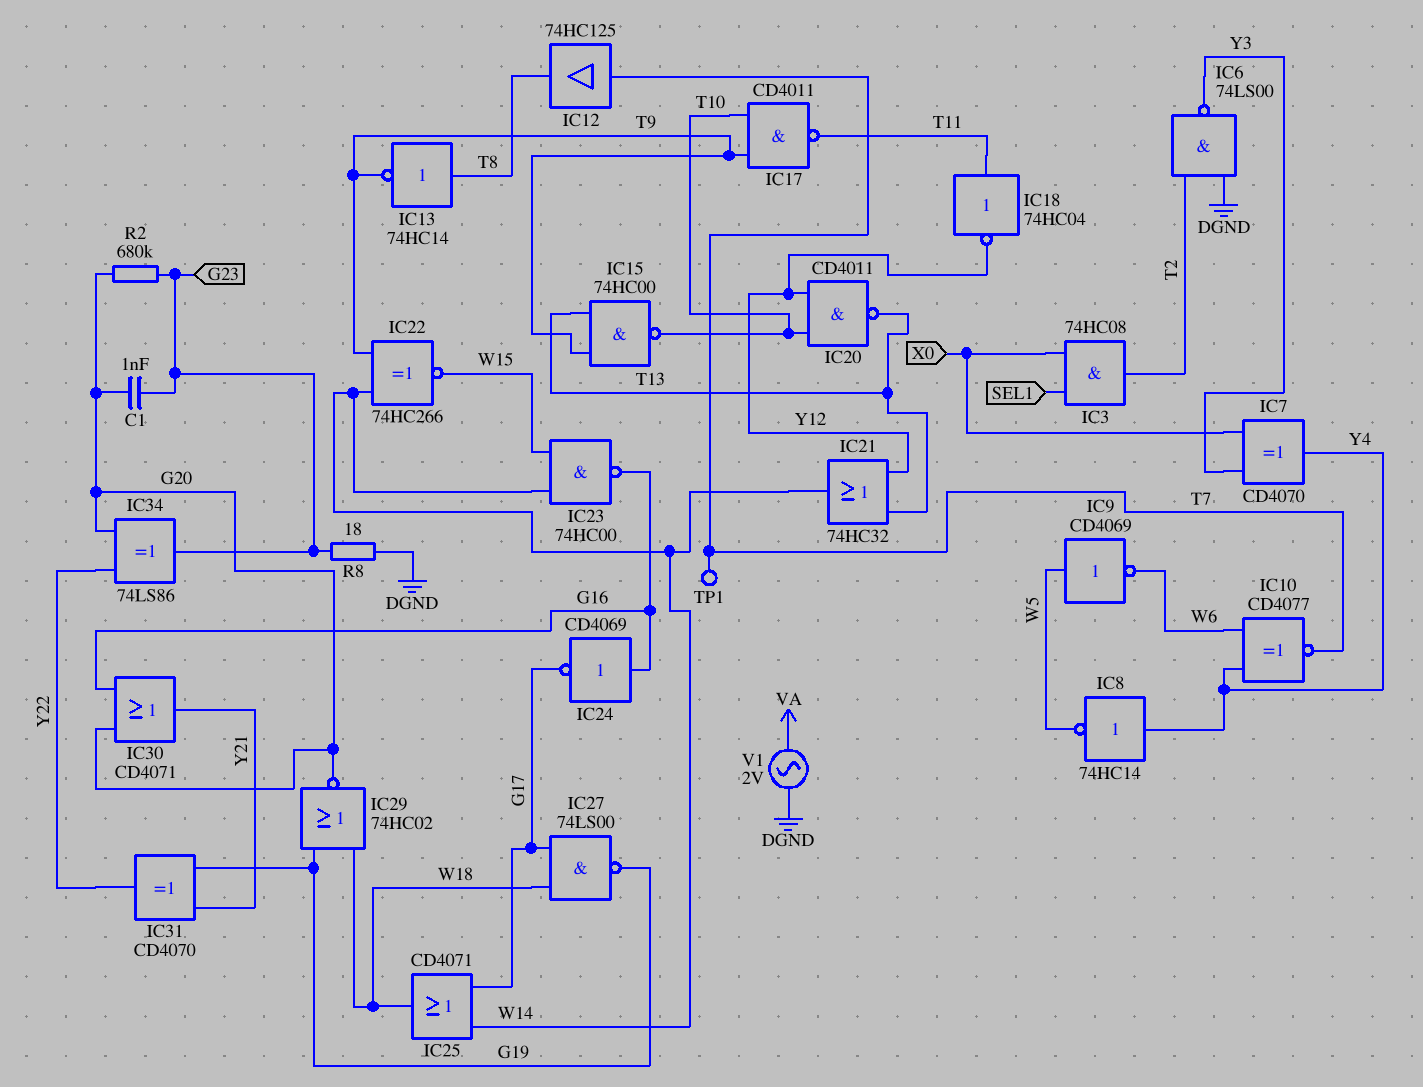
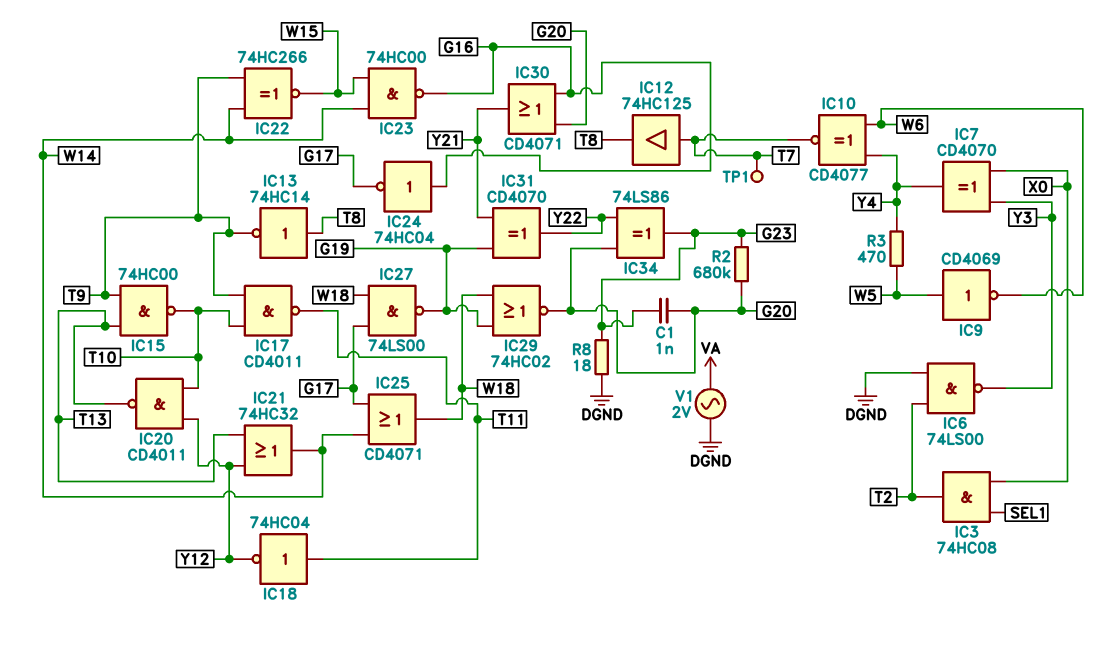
IC8: NOT 74HC14 (in Y4, out W5) -> none
IC24: NOT CD4069 (in G16, out G17) -> NOT 74HC04 (in G16, out G17)
R3: none -> 470 (W5, Y4)

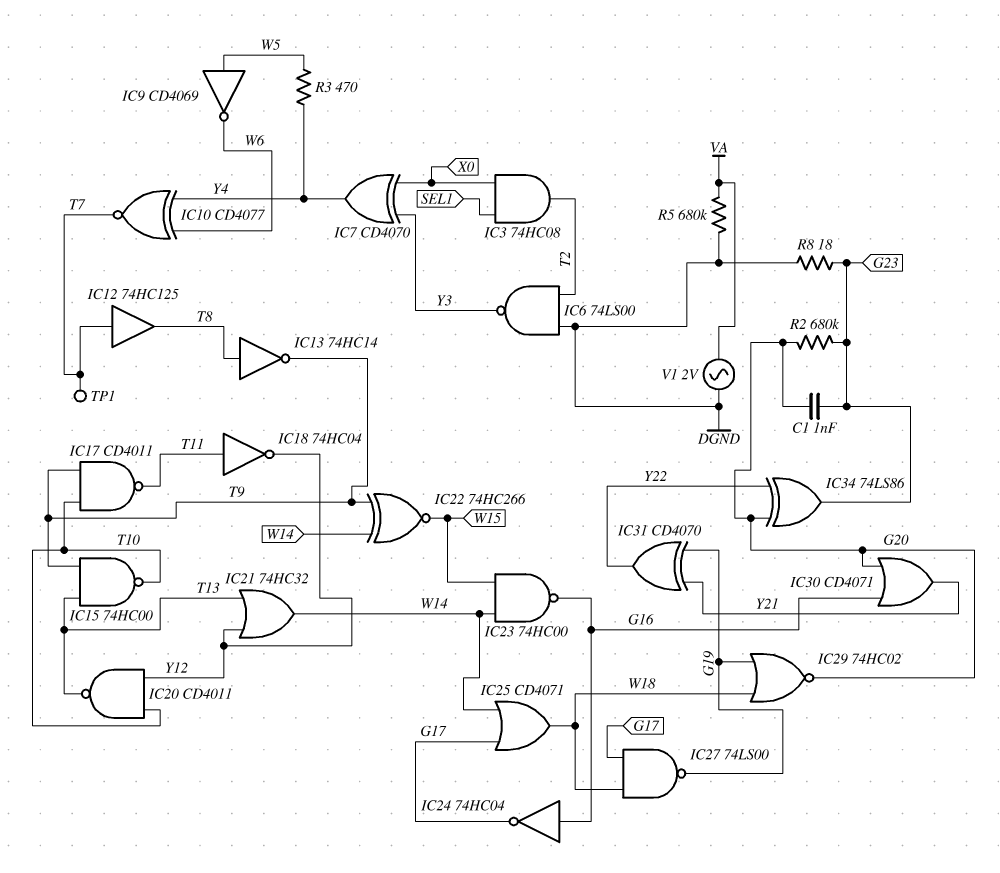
R5: none -> 680k (DGND, VA)

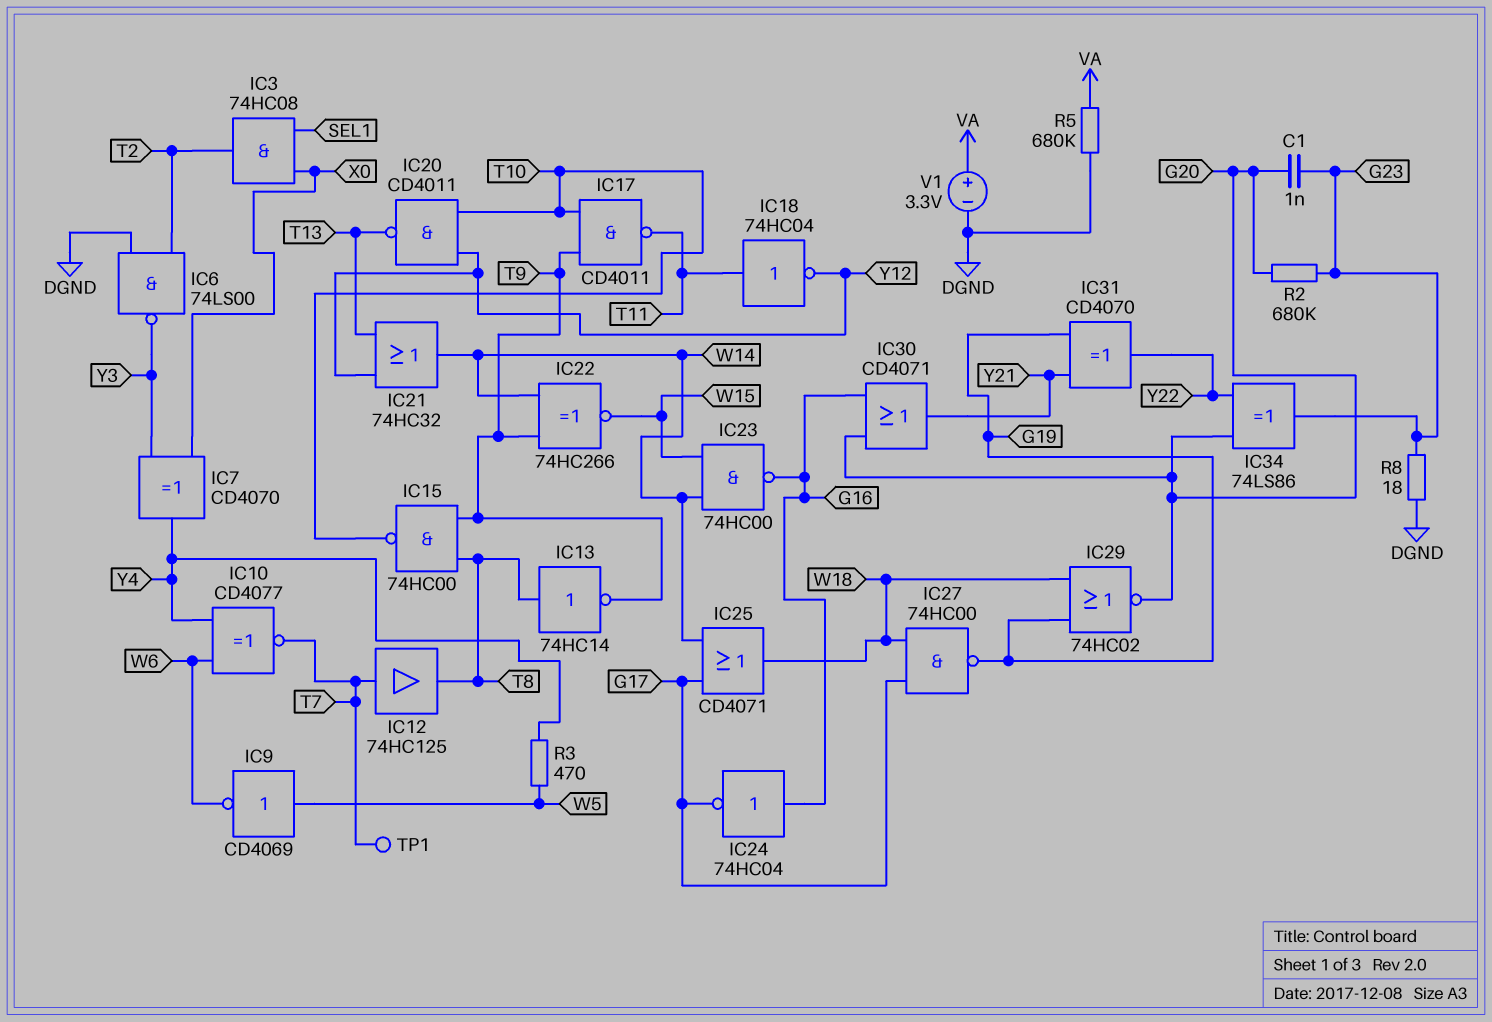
IC15: NAND 74HC00 (in T9, in T13, out T10) -> NAND 74HC00 (in T8, in T9, out T10)
IC27: NAND 74LS00 (in G17, in W18, out G19) -> NAND 74HC00 (in G17, in W18, out G19)
V1: AC 2V (DGND, VA) -> 3.3V (plus VA, minus DGND)

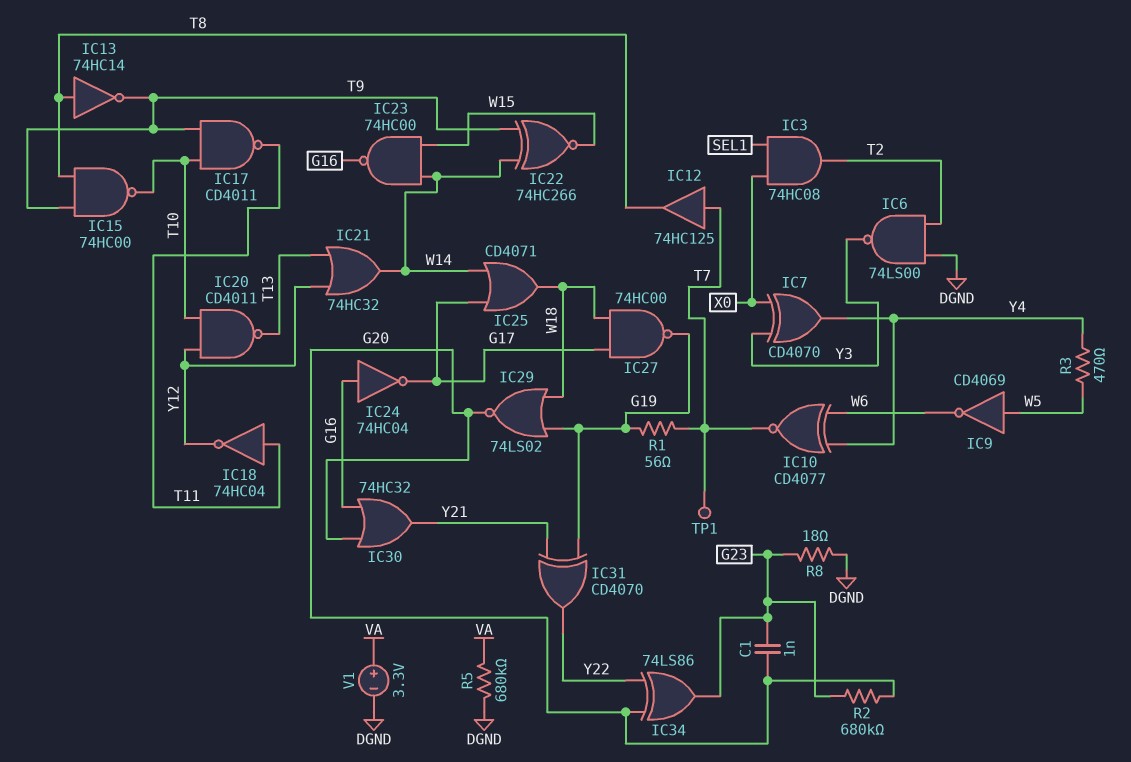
IC29: NOR 74HC02 (in G19, in W18, out G20) -> NOR 74LS02 (in G19, in W18, out G20)
IC30: OR CD4071 (in G16, in G20, out Y21) -> OR 74HC32 (in G16, in G20, out Y21)
R1: none -> 56 (G19, T7)

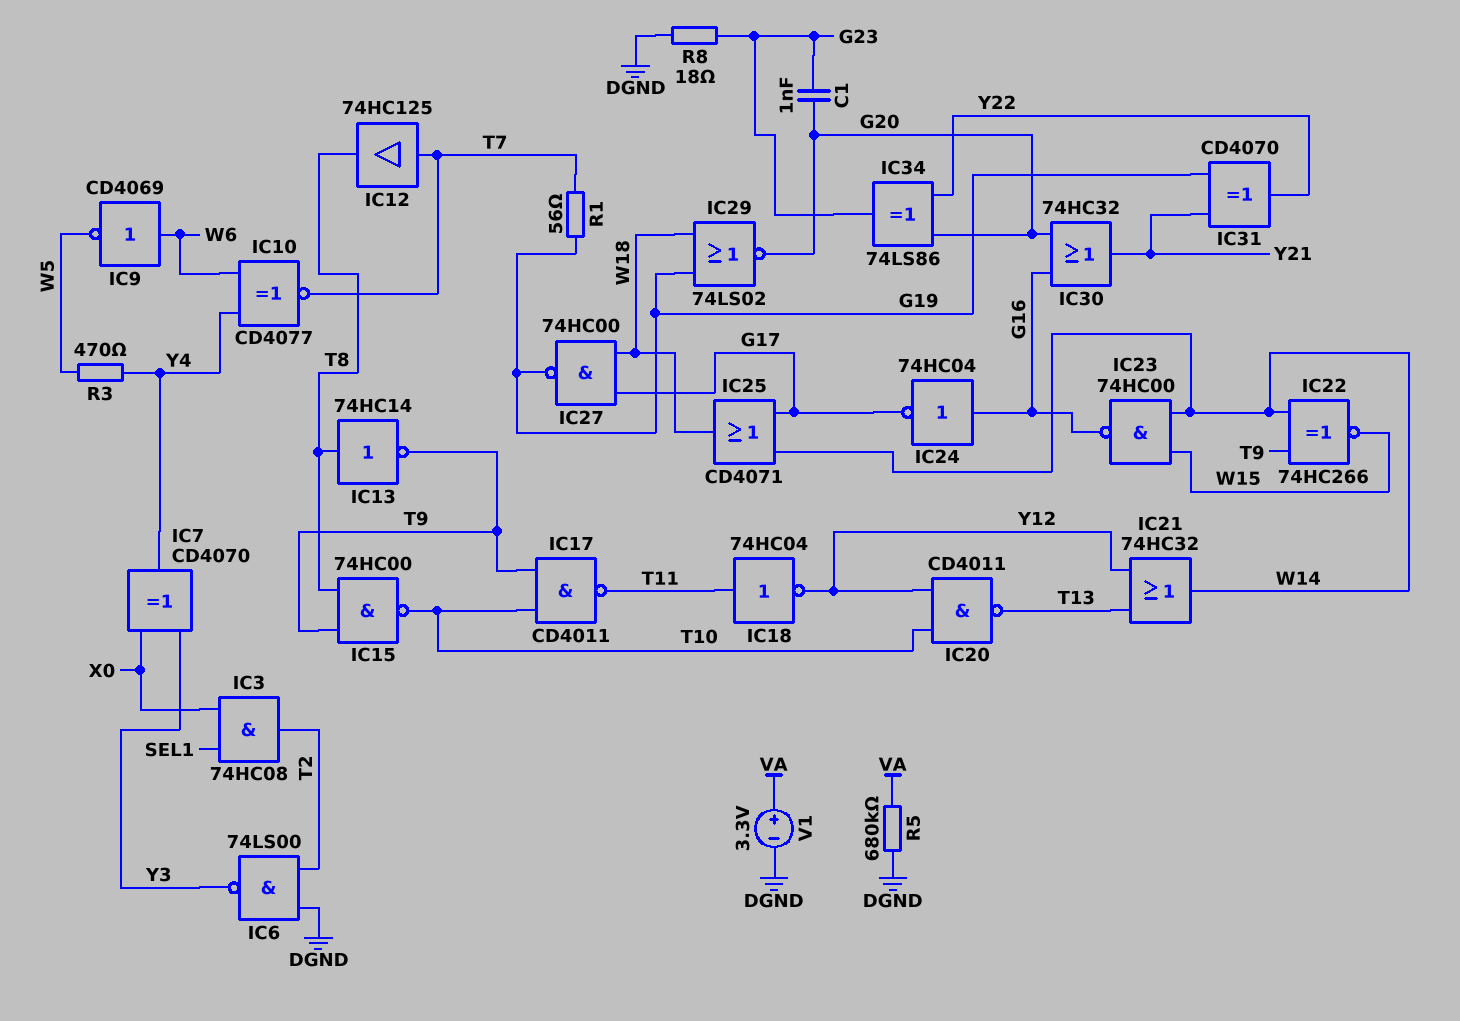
IC9: NOT CD4069 (in W5, out W6) -> NOT CD4069 (in W6, out W5)
R2: 680k (G20, G23) -> none
TP1: test point (T7) -> none

